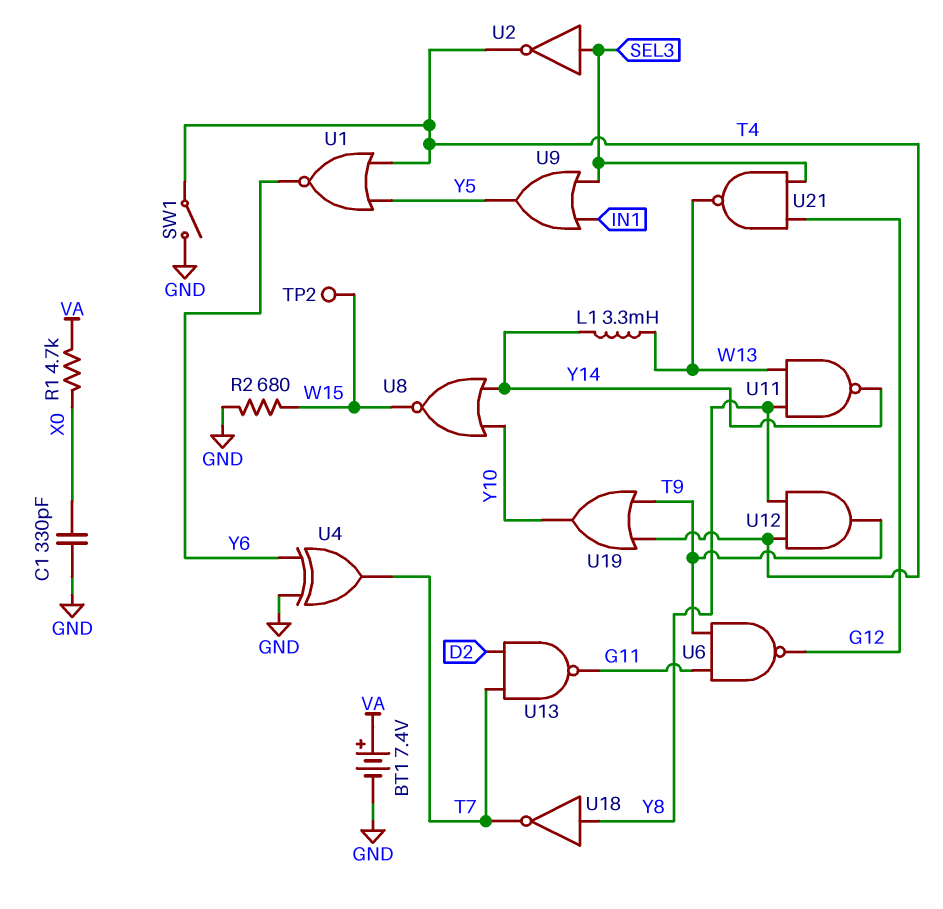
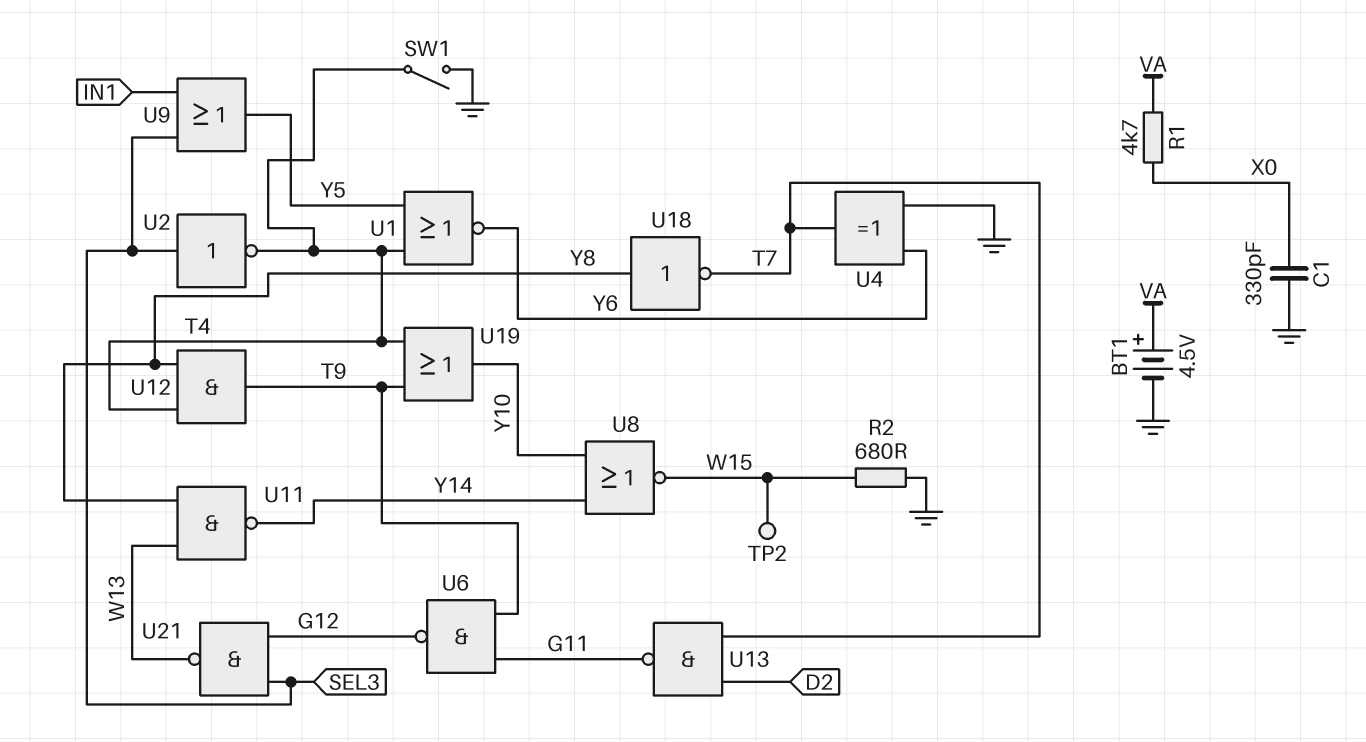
BT1: 7.4V (plus VA, minus GND) -> 4.5V (plus VA, minus GND)
L1: 3.3mH (W13, Y14) -> none

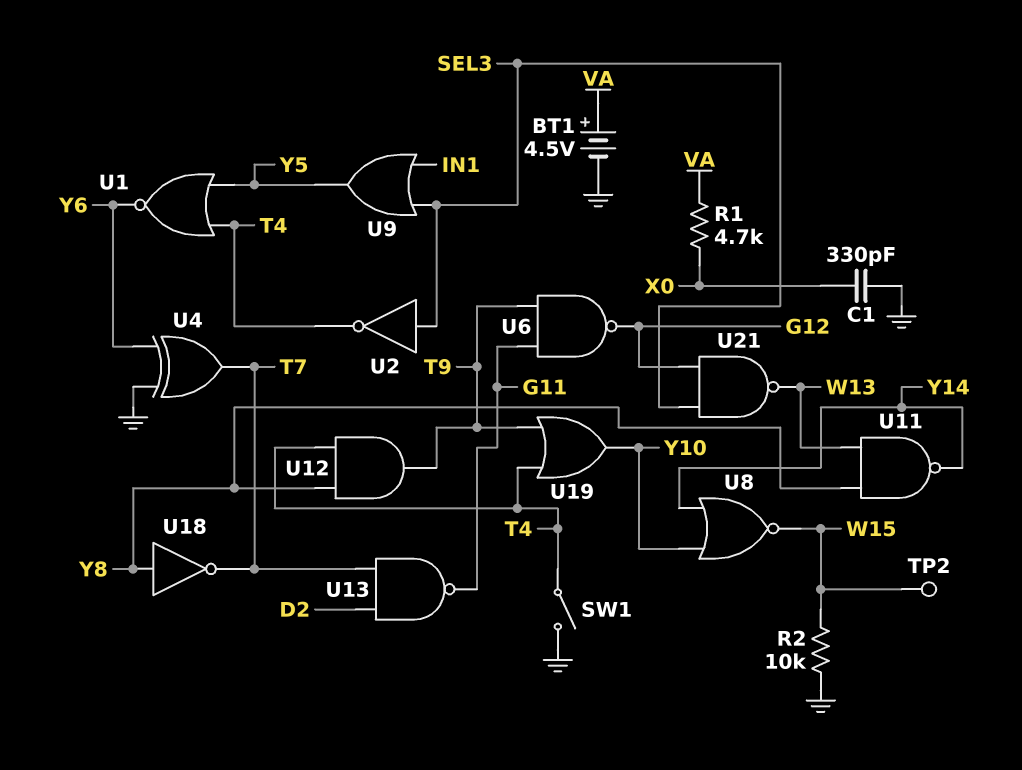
R2: 680 (GND, W15) -> 10k (GND, W15)

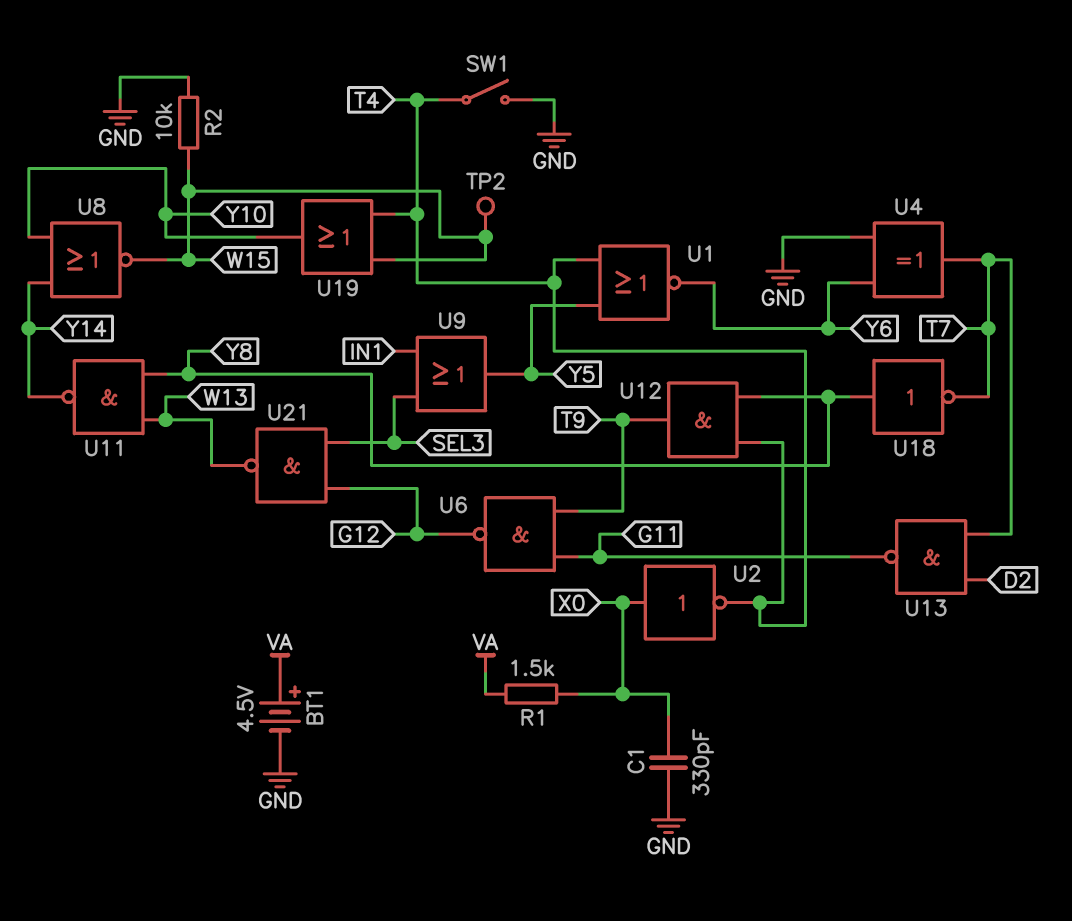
R1: 4.7k (VA, X0) -> 1.5k (VA, X0)
U2: NOT (in SEL3, out T4) -> NOT (in X0, out T4)
U19: OR (in T4, in T9, out Y10) -> OR (in T4, in W15, out Y10)

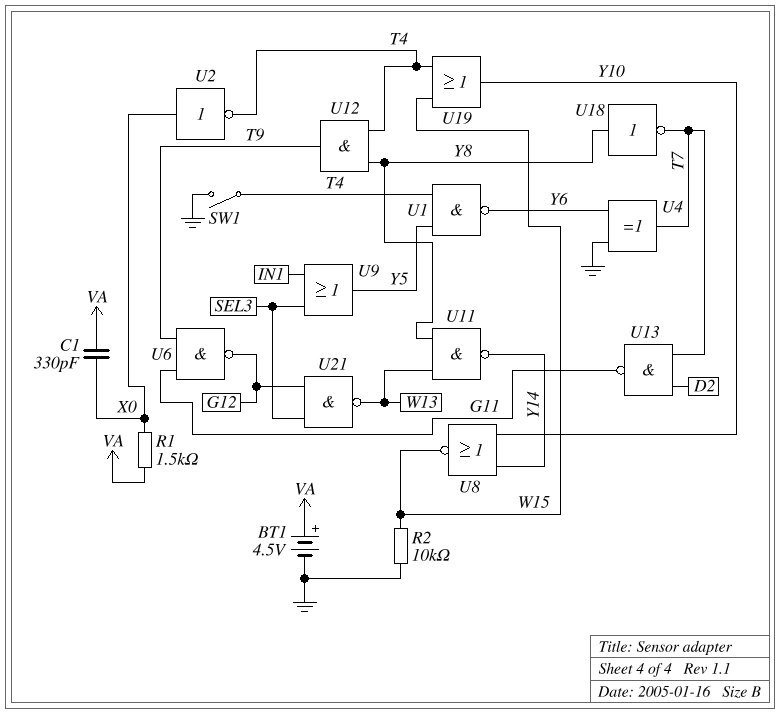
C1: 330pF (GND, X0) -> 330pF (VA, X0)
TP2: test point (W15) -> none
U1: NOR (in T4, in Y5, out Y6) -> NAND (in T4, in Y5, out Y6)

